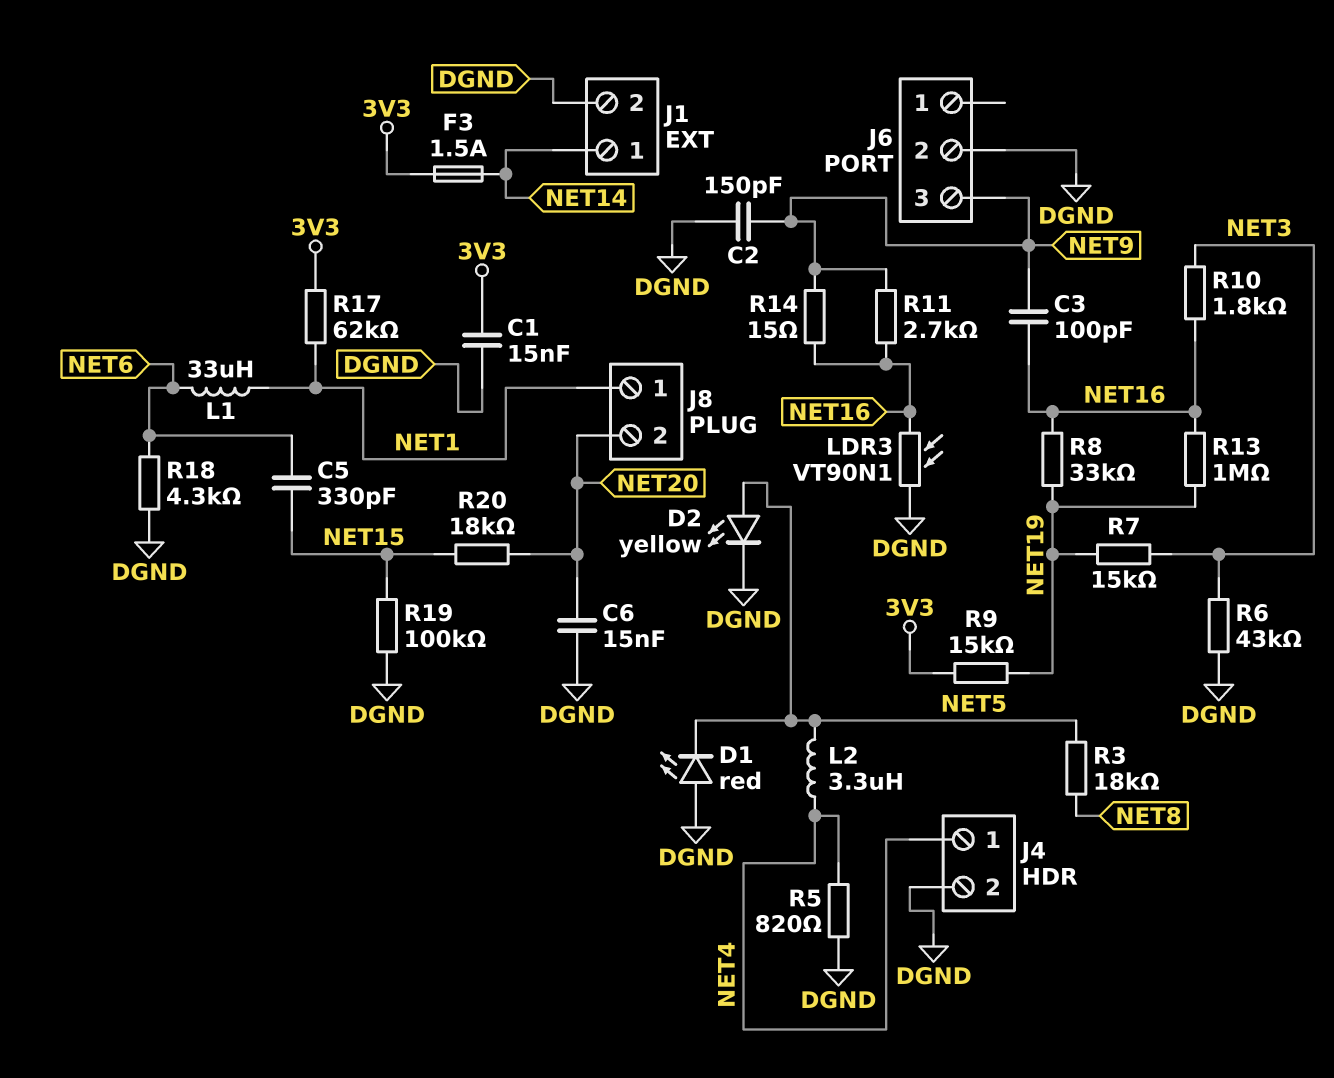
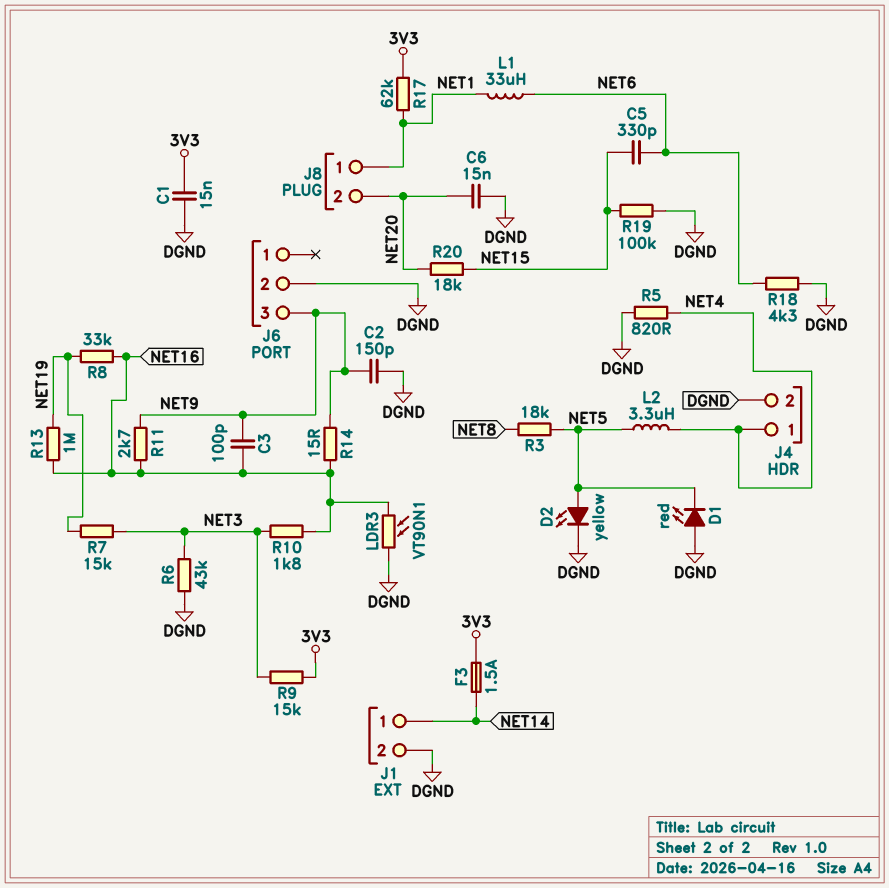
R9: 15k (3V3, NET19) -> 15k (3V3, NET3)

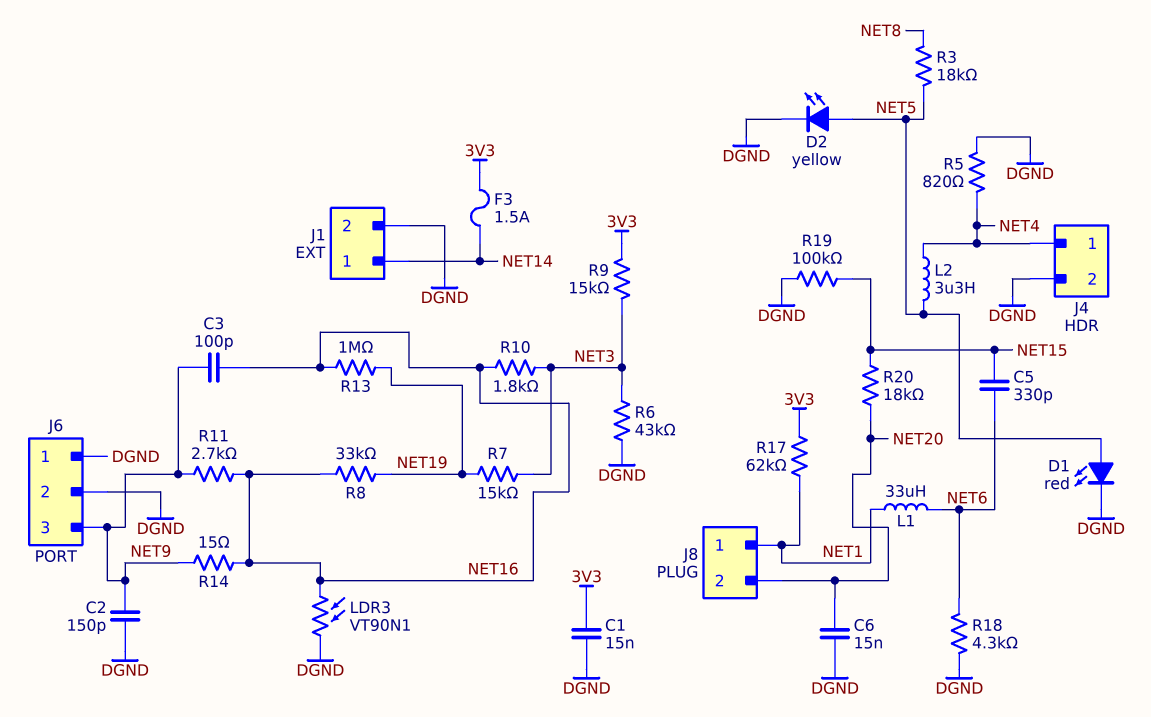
D1: LED red (A DGND, K NET5) -> LED red (A NET5, K DGND)
J6 pin 1: none -> DGND

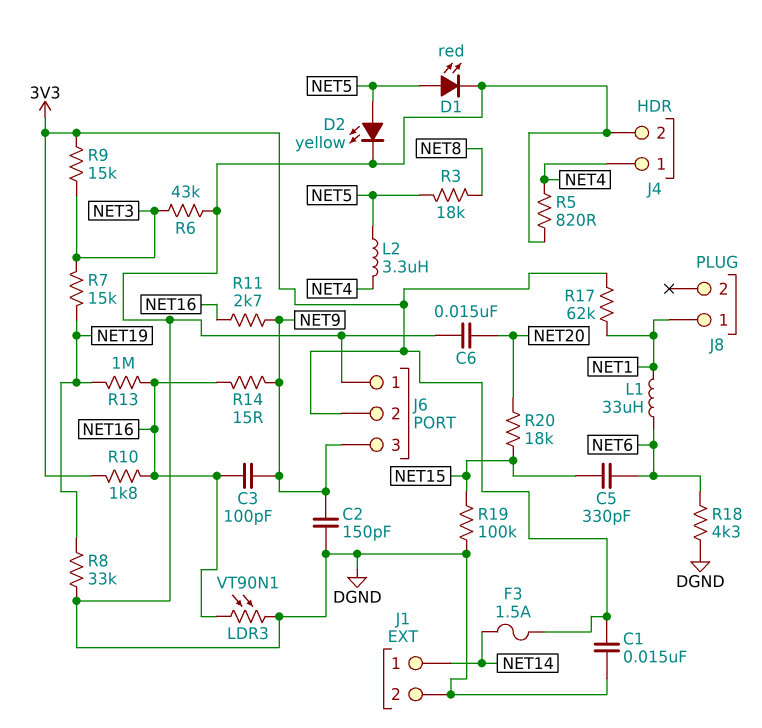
J6 pin 2: DGND -> 3V3
J8 pin 2: NET20 -> none
R8: 33k (NET16, NET19) -> 33k (DGND, NET19)
R10: 1.8k (NET3, NET16) -> 1.8k (3V3, NET16)

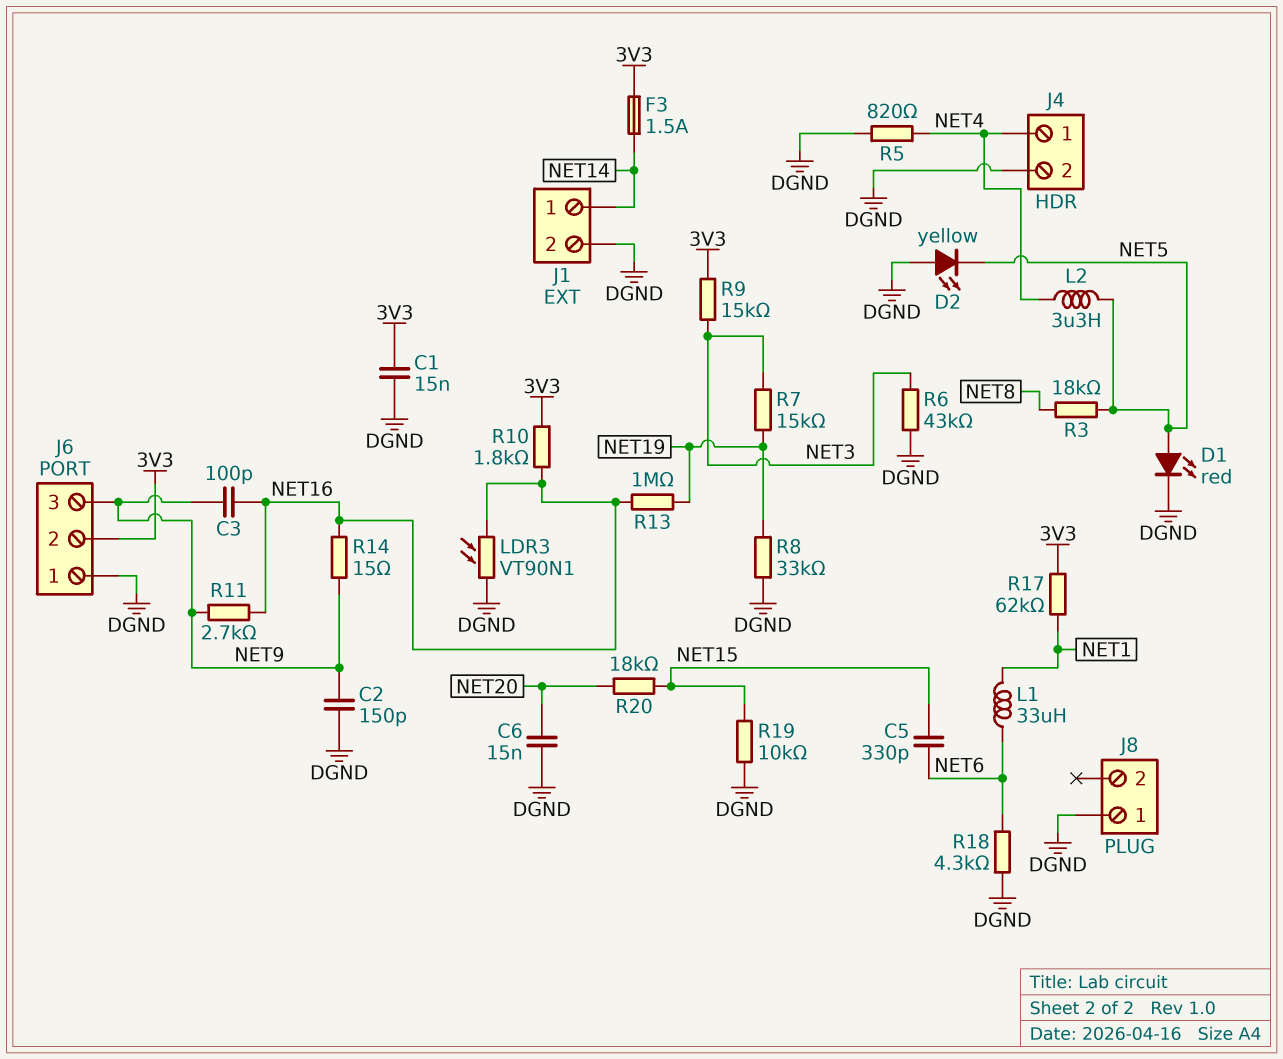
D2: LED yellow (A NET5, K DGND) -> LED yellow (A DGND, K NET5)
J8 pin 1: NET1 -> DGND
R19: 100k (DGND, NET15) -> 10k (DGND, NET15)

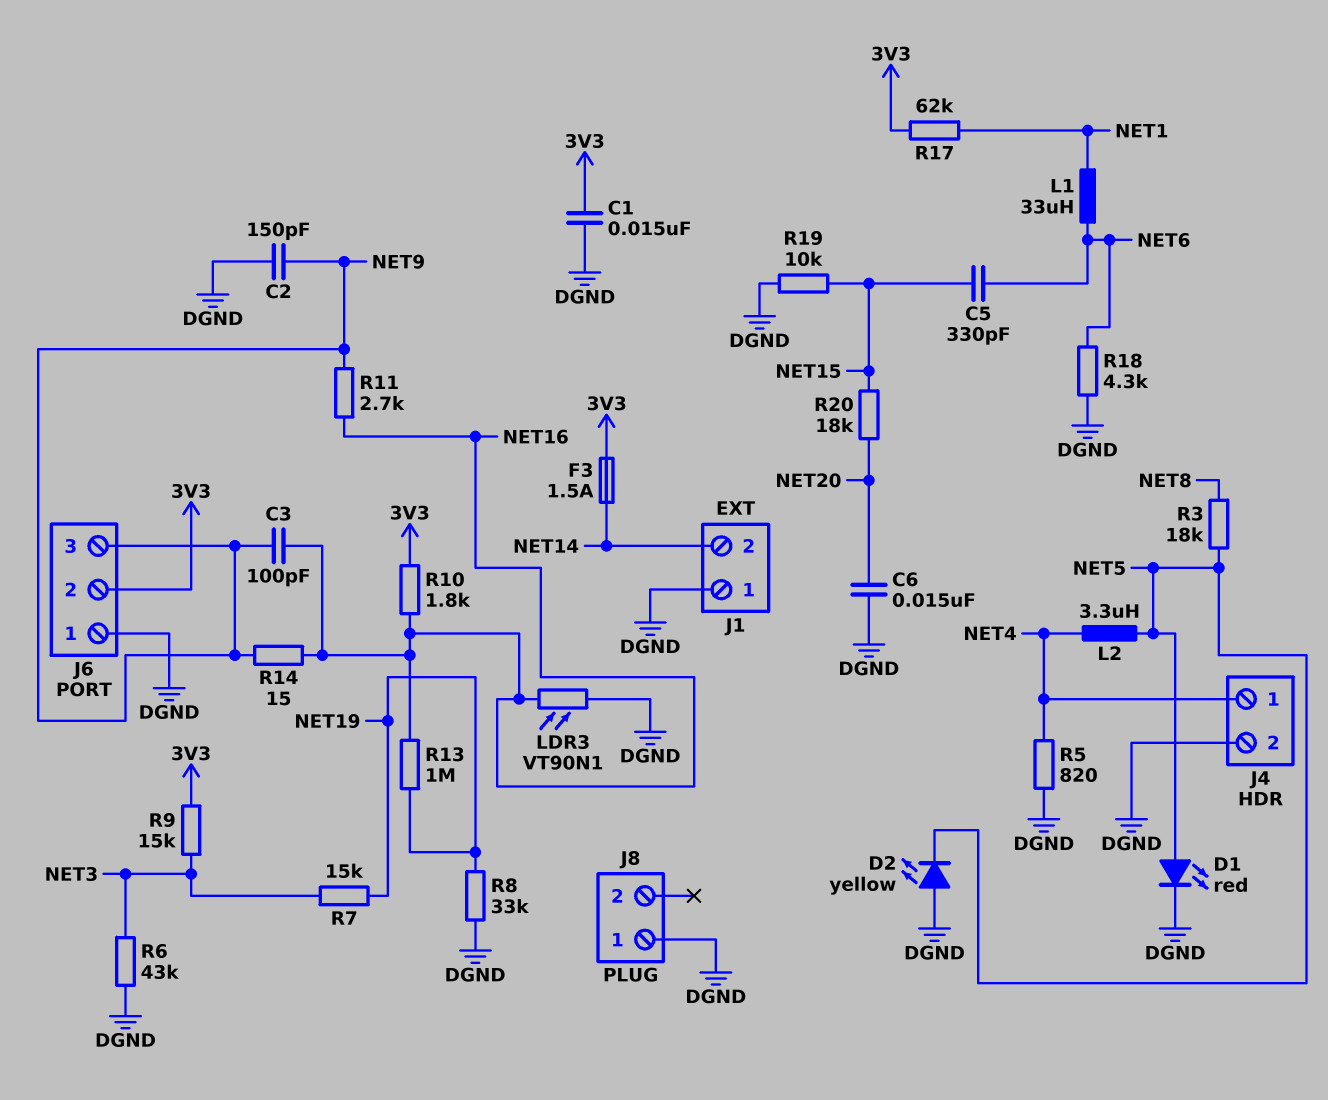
J1 pin 1: NET14 -> DGND
J1 pin 2: DGND -> NET14

